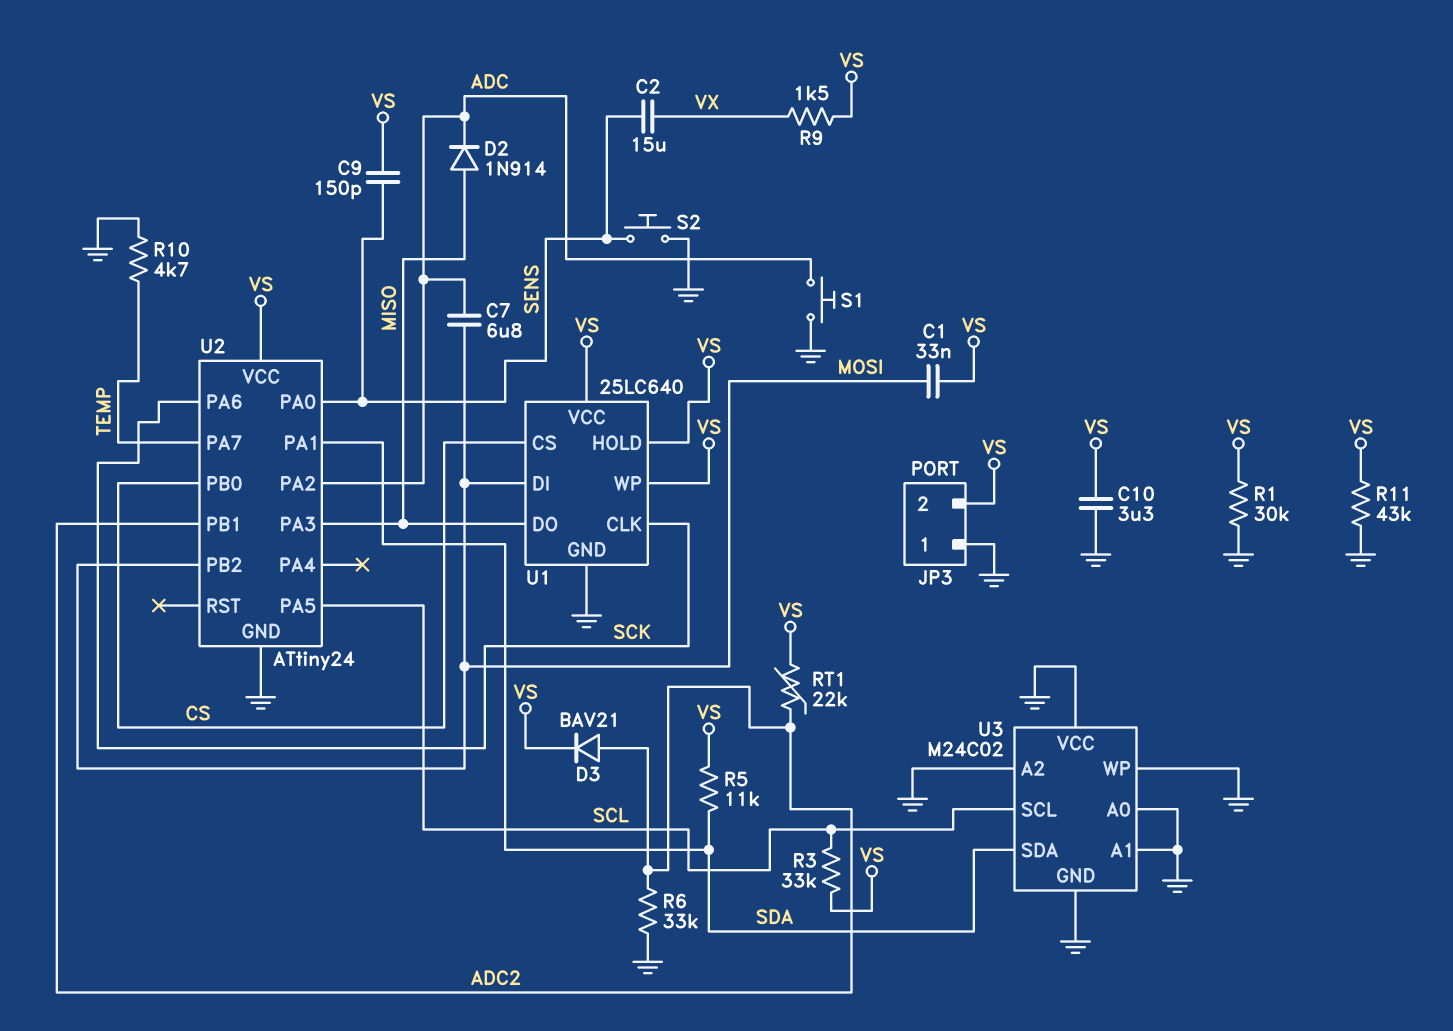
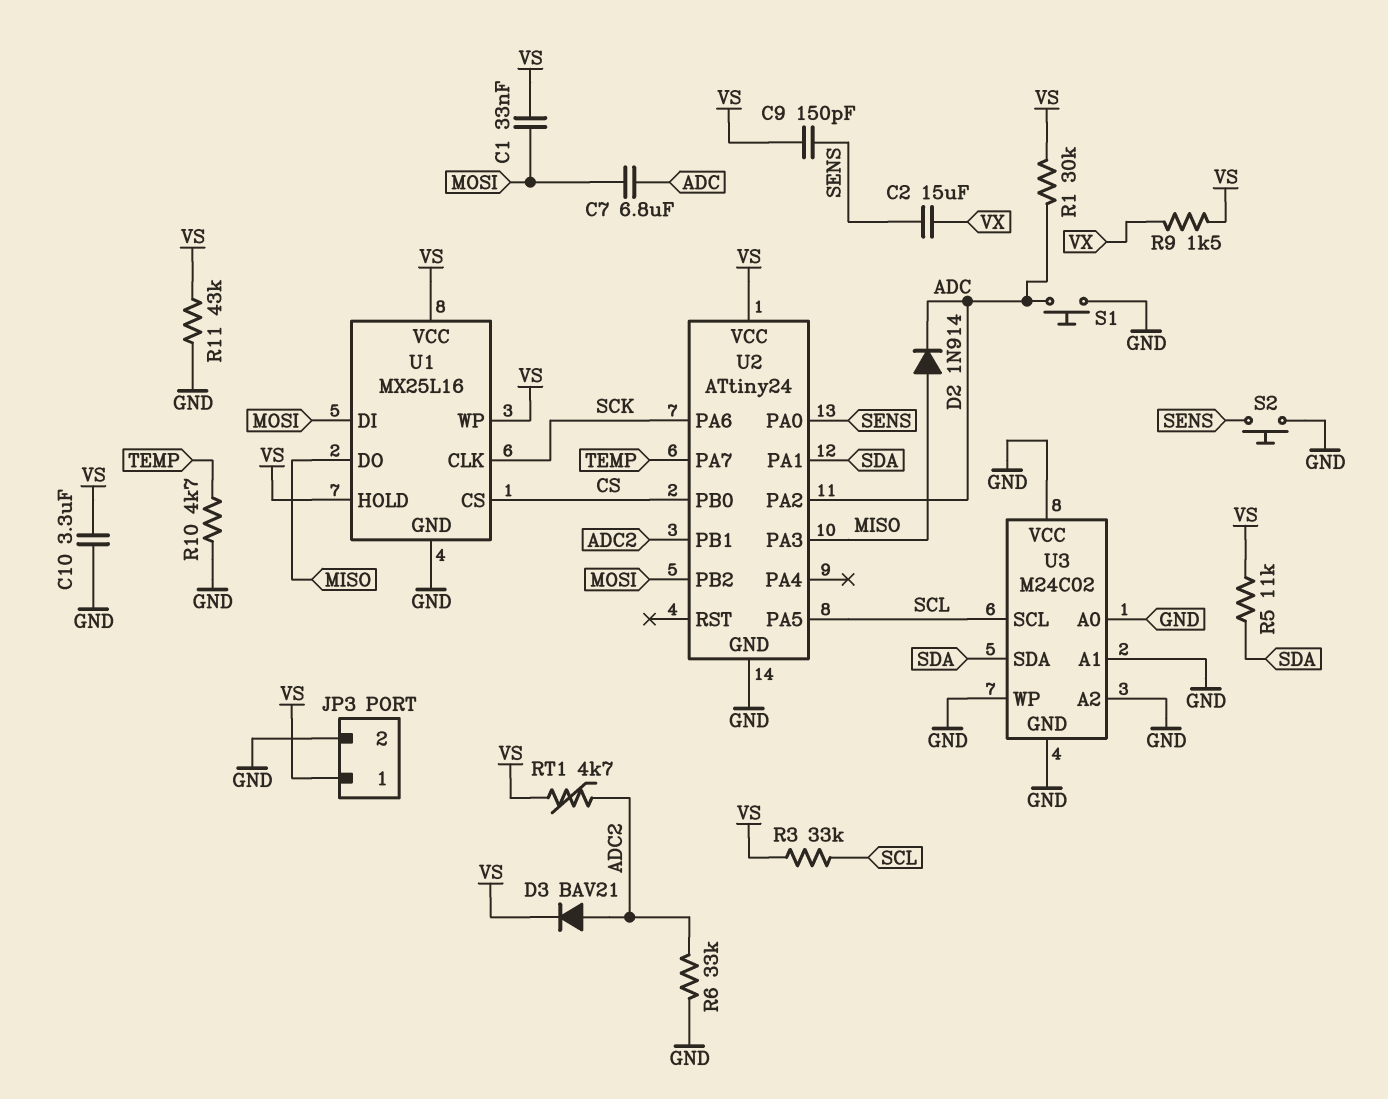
JP3 pin 1: GND -> VS
JP3 pin 2: VS -> GND
R1: 30k (GND, VS) -> 30k (ADC, VS)
RT1: 22k (ADC2, VS) -> 4.7k (ADC2, VS)
U1: 25LC640 -> MX25L16

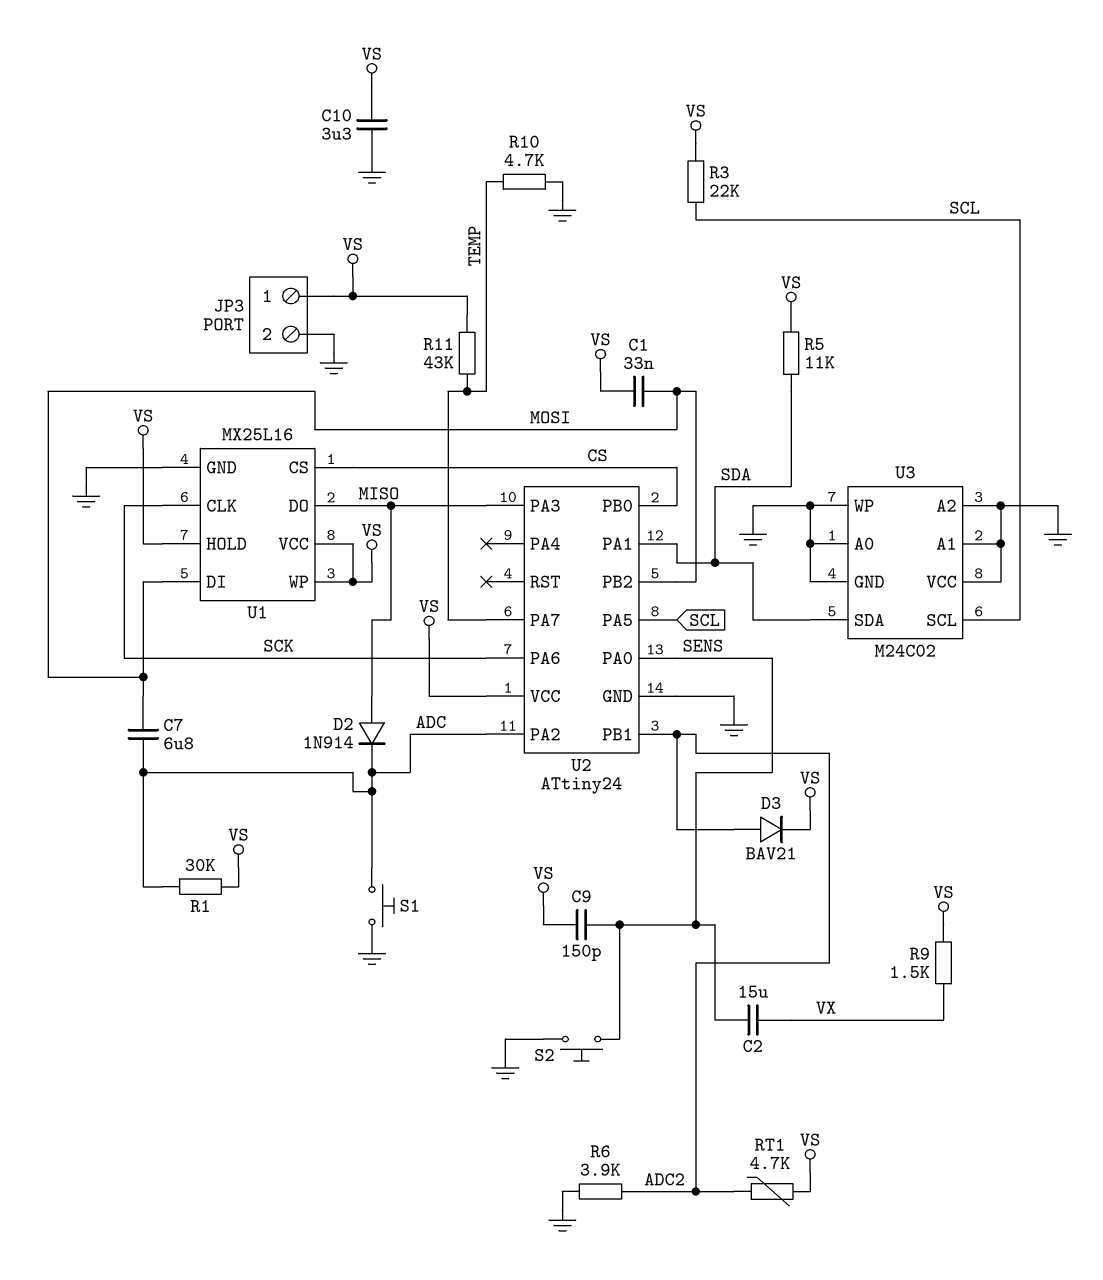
R3: 33k (SCL, VS) -> 22k (SCL, VS)
R6: 33k (ADC2, GND) -> 3.9k (ADC2, GND)
R11: 43k (GND, VS) -> 43k (TEMP, VS)

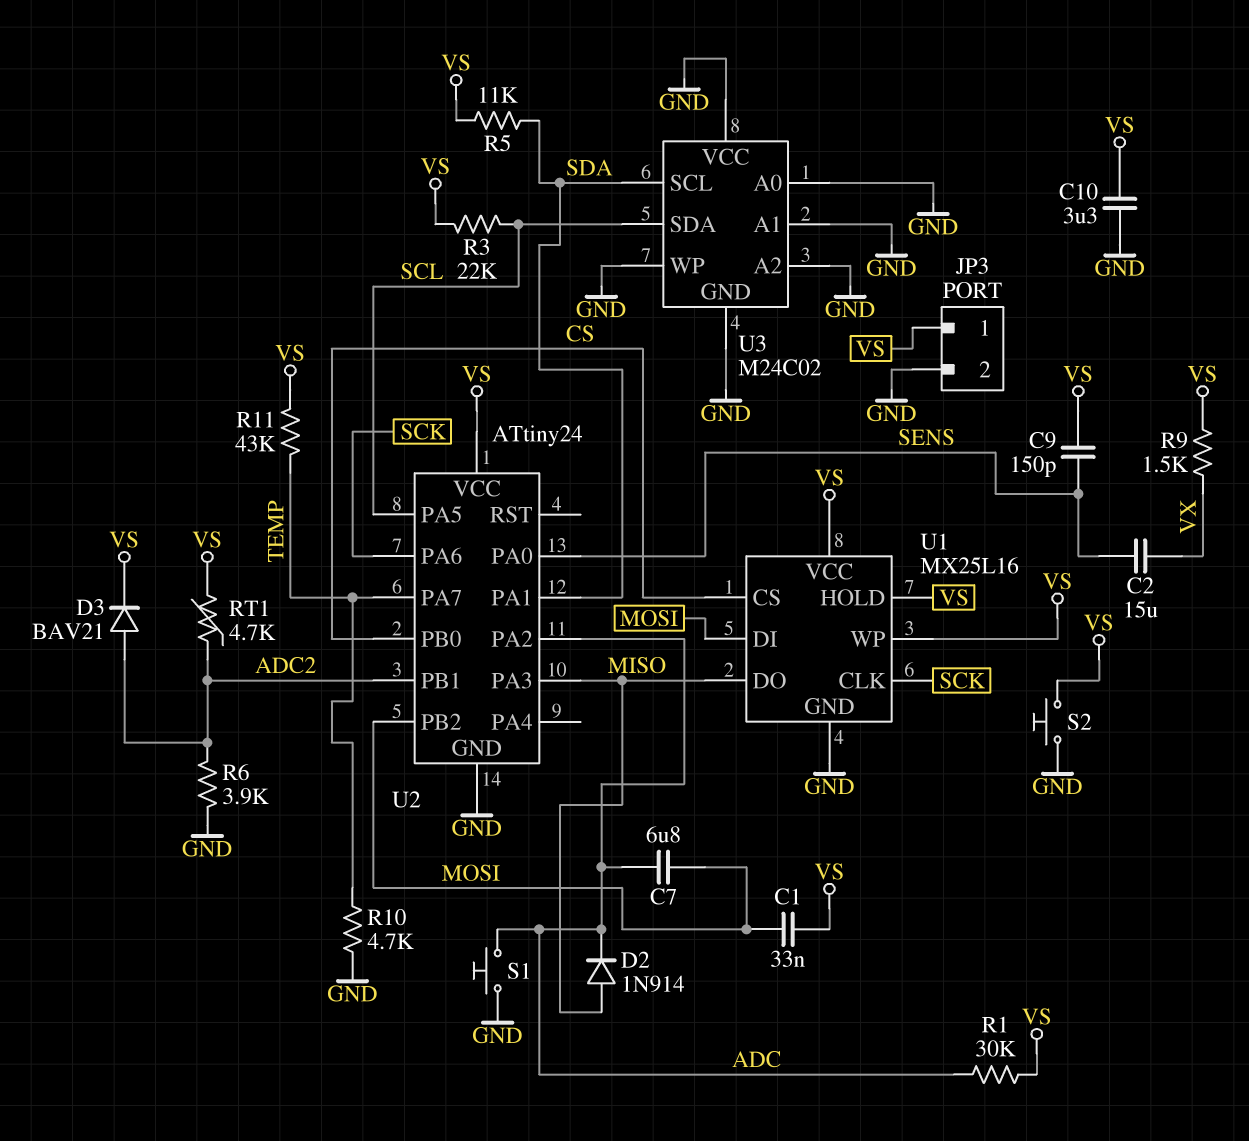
S2: button (GND, SENS) -> button (GND, VS)
U3 pin SCL: SCL -> SDA
U3 pin SDA: SDA -> SCL

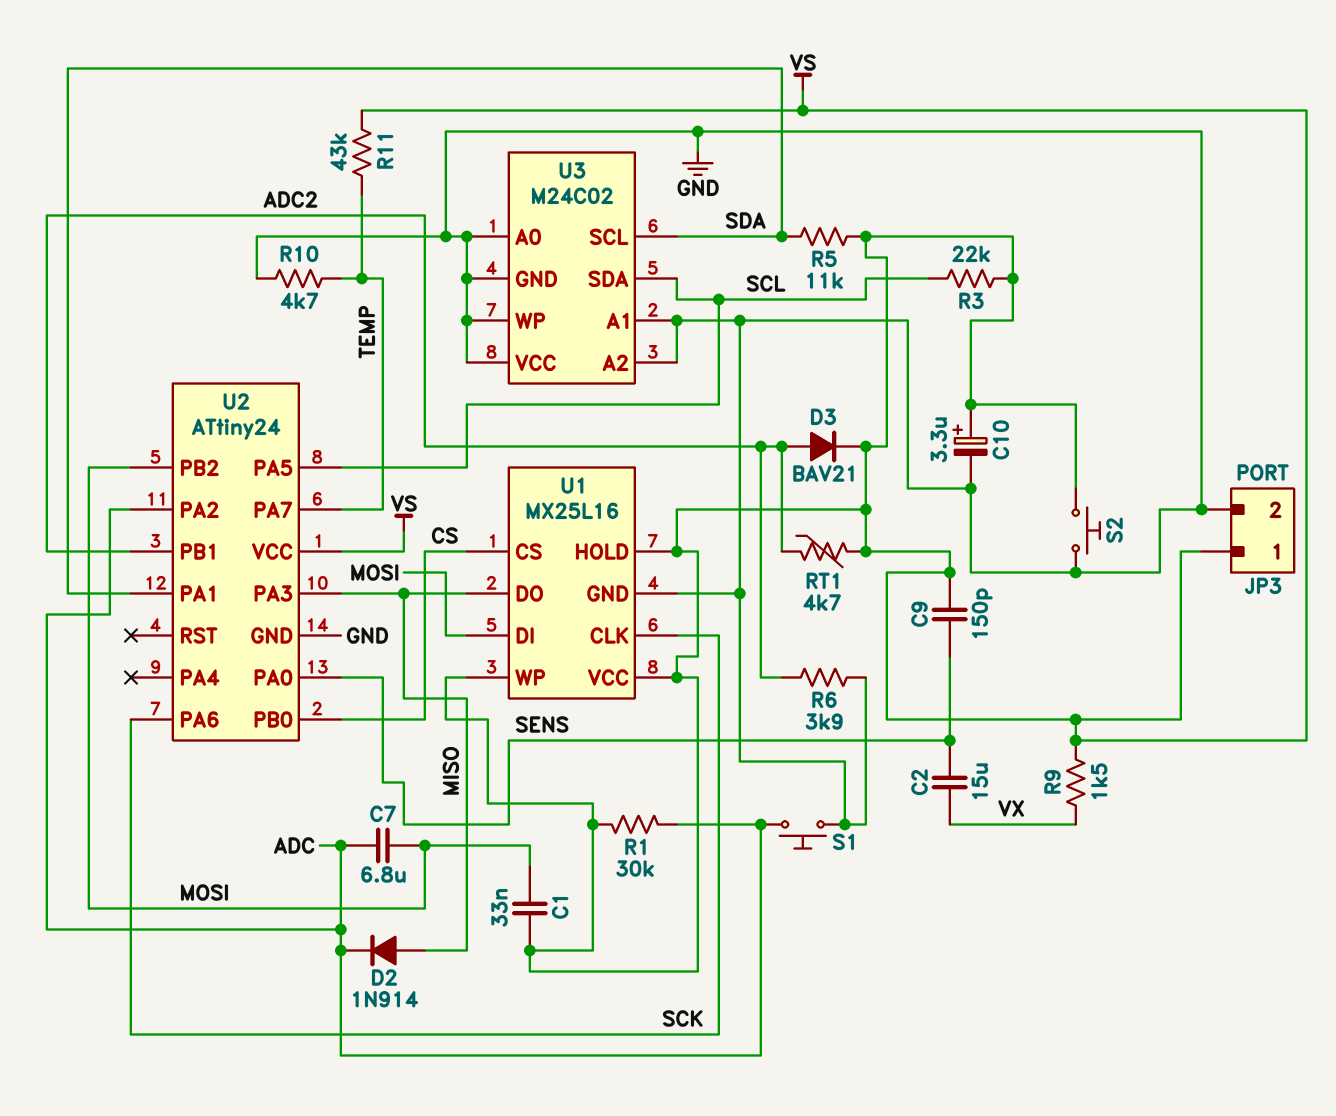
C10: 3.3uF (GND, VS) -> 3.3uF (plus VS, minus GND)

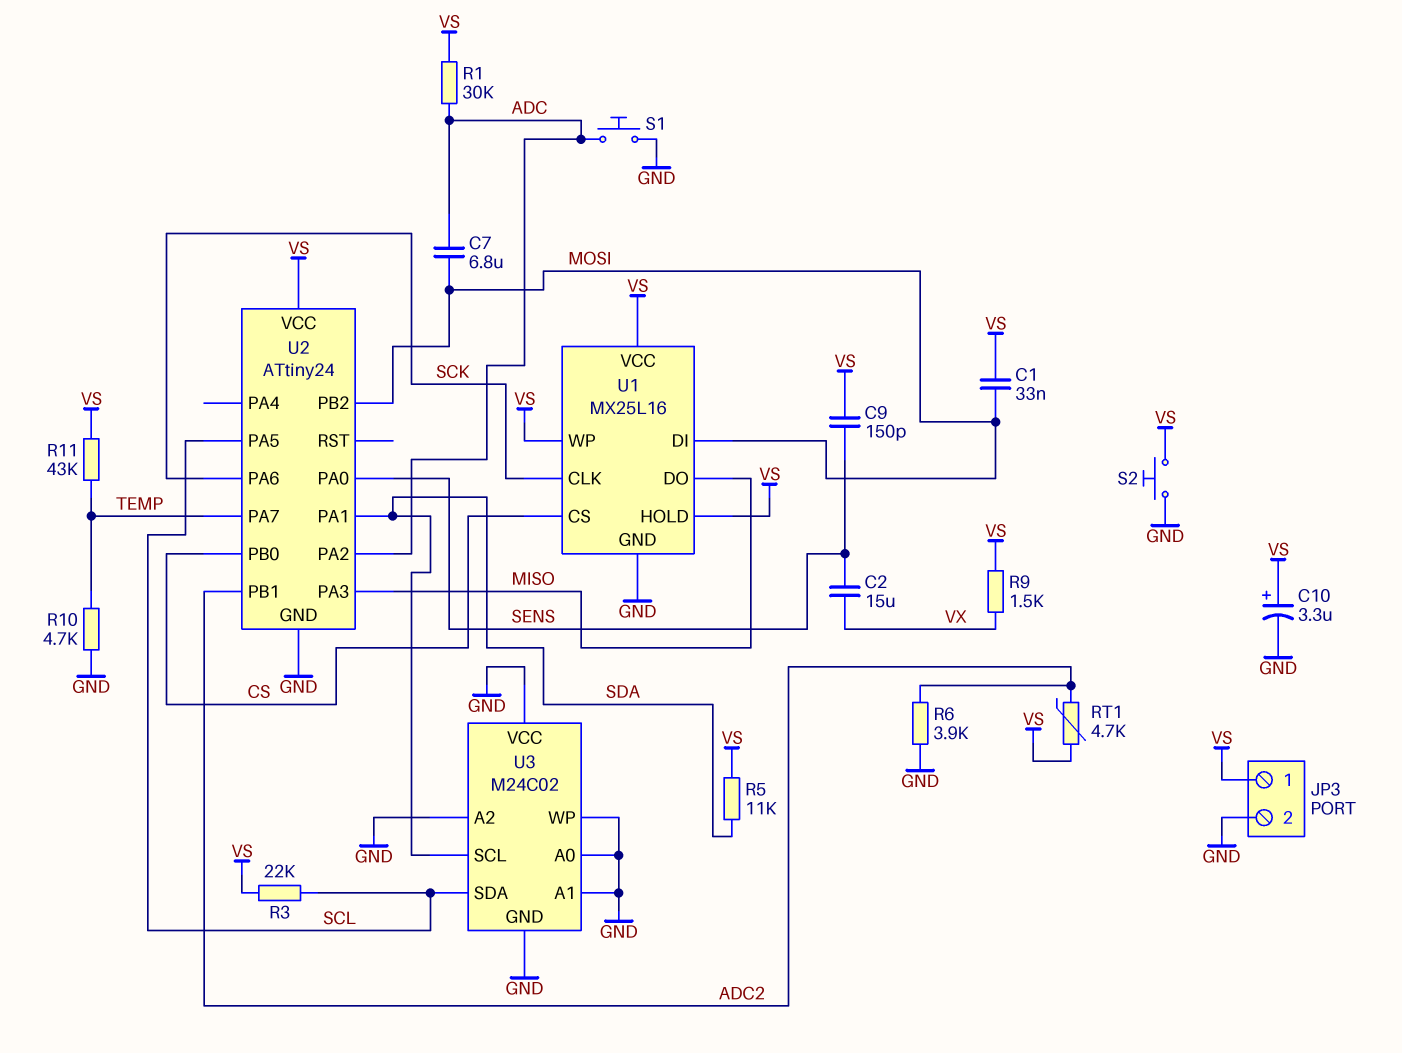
D2: diode 1N914 (A MISO, K ADC) -> none
D3: diode BAV21 (A ADC2, K VS) -> none

